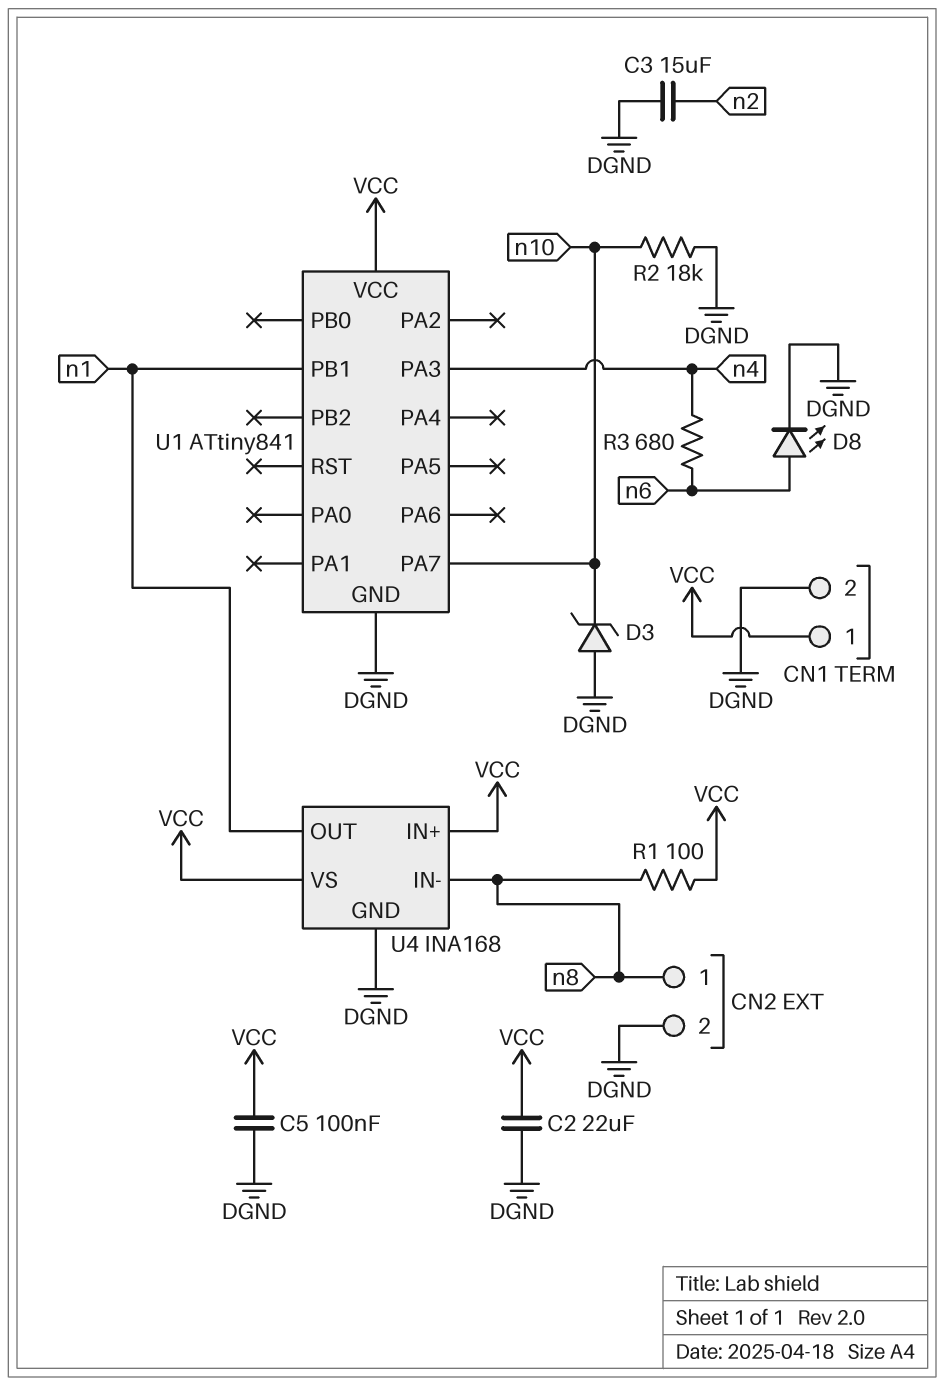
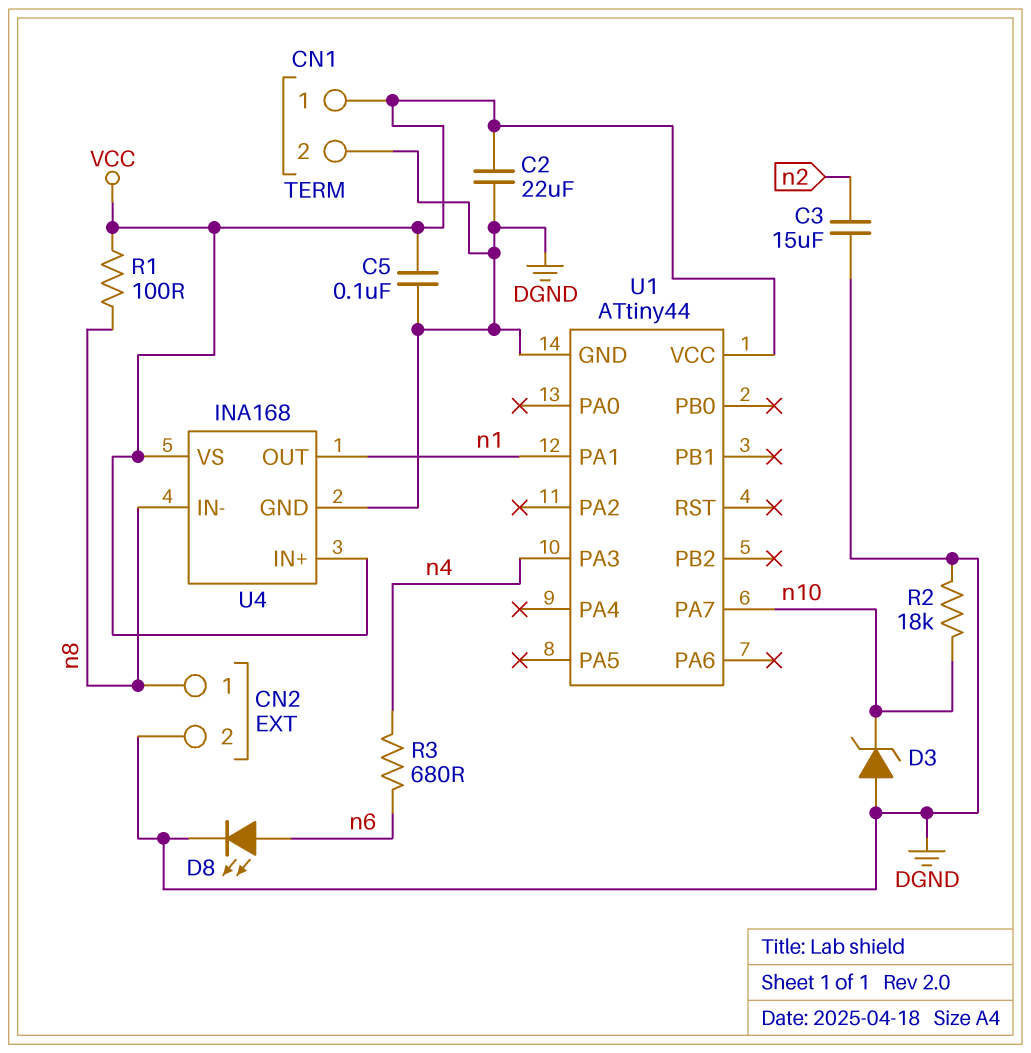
U1: ATtiny841 -> ATtiny44
U1 pin PA1: none -> n1
U1 pin PB1: n1 -> none

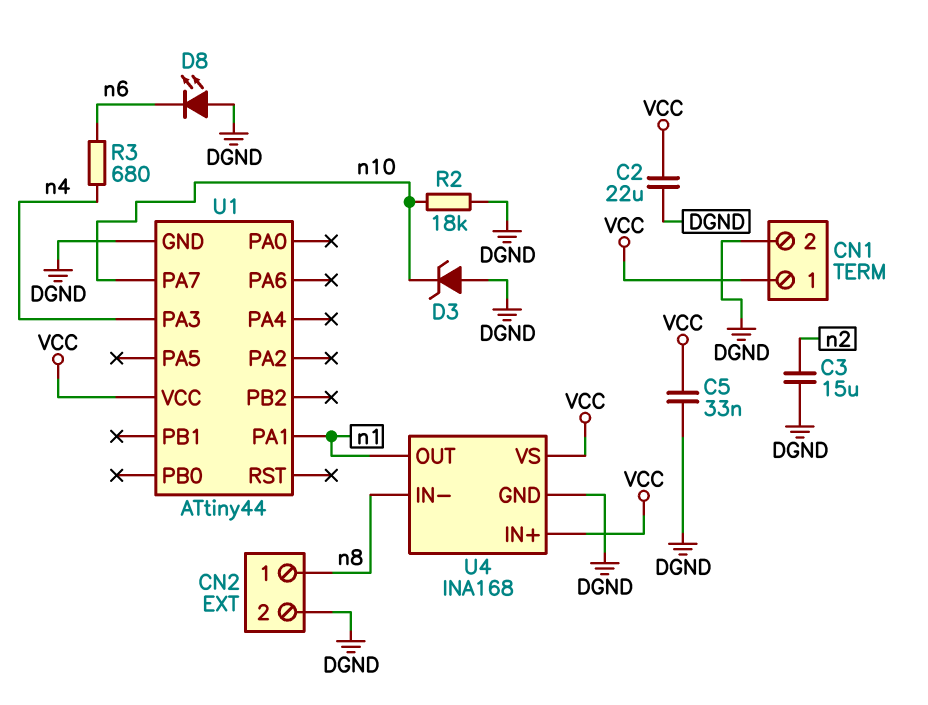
C5: 100nF (DGND, VCC) -> 33nF (DGND, VCC)
D8: LED (A n6, K DGND) -> LED (A DGND, K n6)
R1: 100 (VCC, n8) -> none

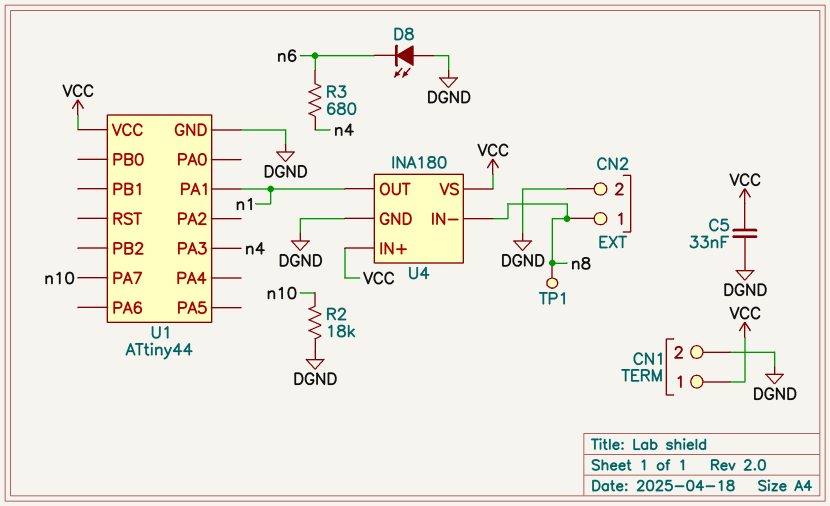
C2: 22uF (DGND, VCC) -> none
C3: 15uF (DGND, n2) -> none
D3: zener (A DGND, K n10) -> none
TP1: none -> test point (n8)
U4: INA168 -> INA180

